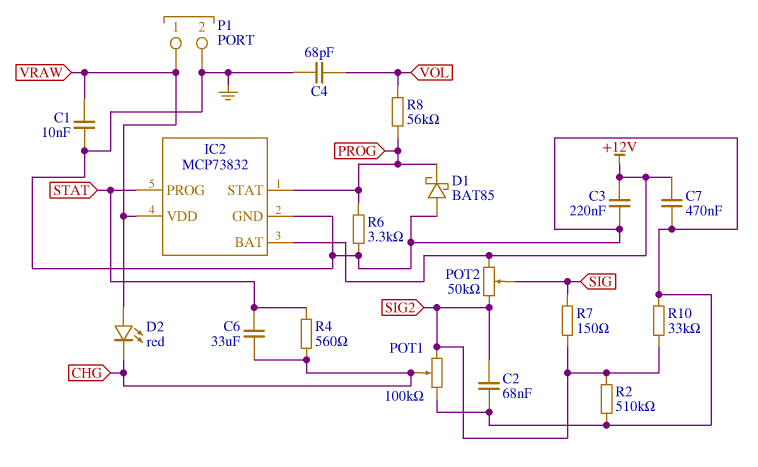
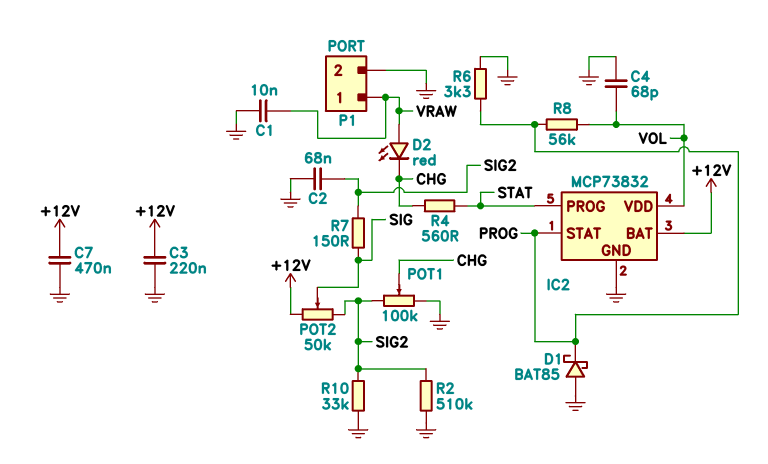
C6: 33uF (CHG, STAT) -> none
IC2 pin VDD: VRAW -> VOL

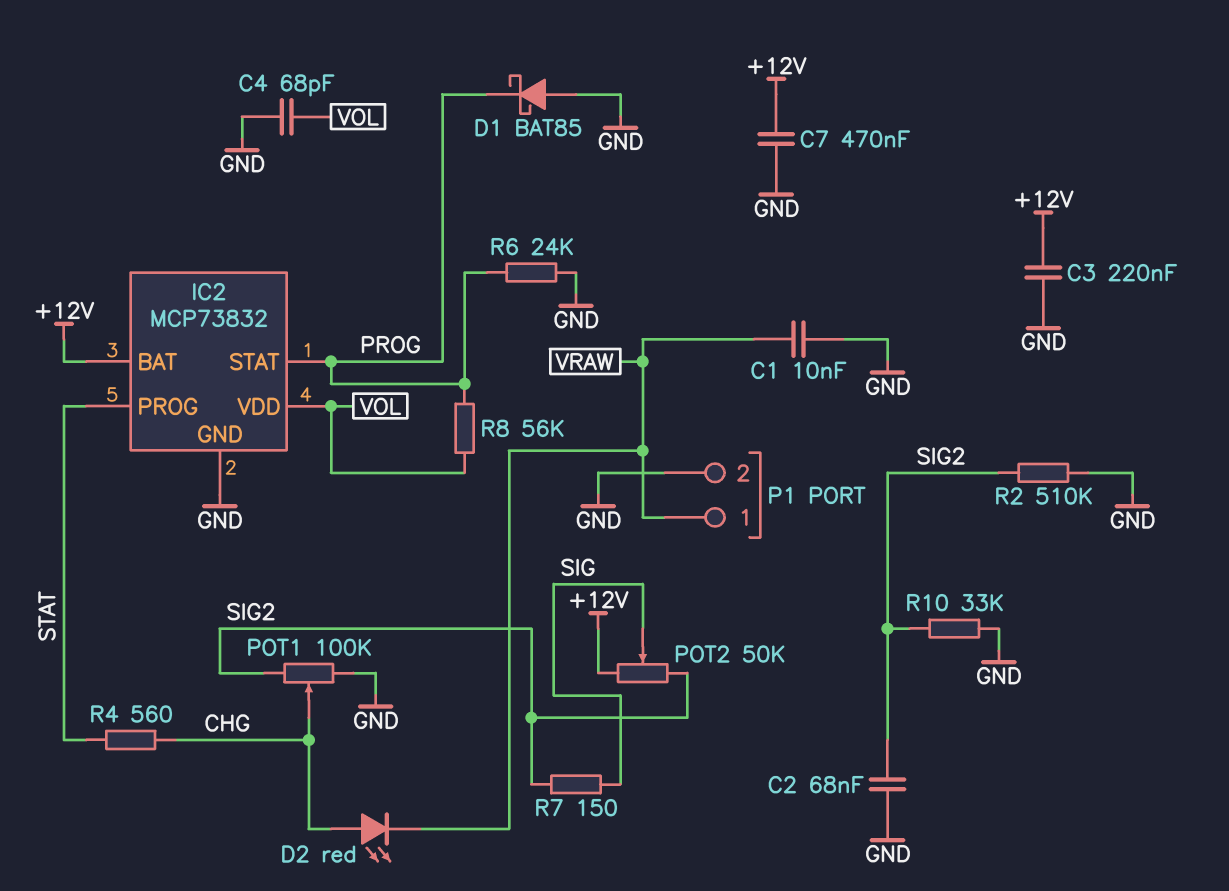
D2: LED red (A VRAW, K CHG) -> LED red (A CHG, K VRAW)
R6: 3.3k (GND, PROG) -> 24k (GND, PROG)

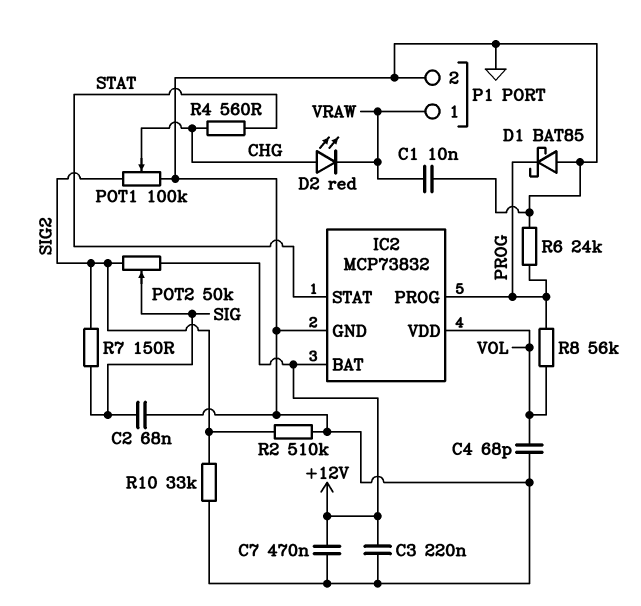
C2: 68nF (GND, SIG2) -> 68nF (GND, SIG)
IC2 pin PROG: STAT -> PROG
IC2 pin STAT: PROG -> STAT

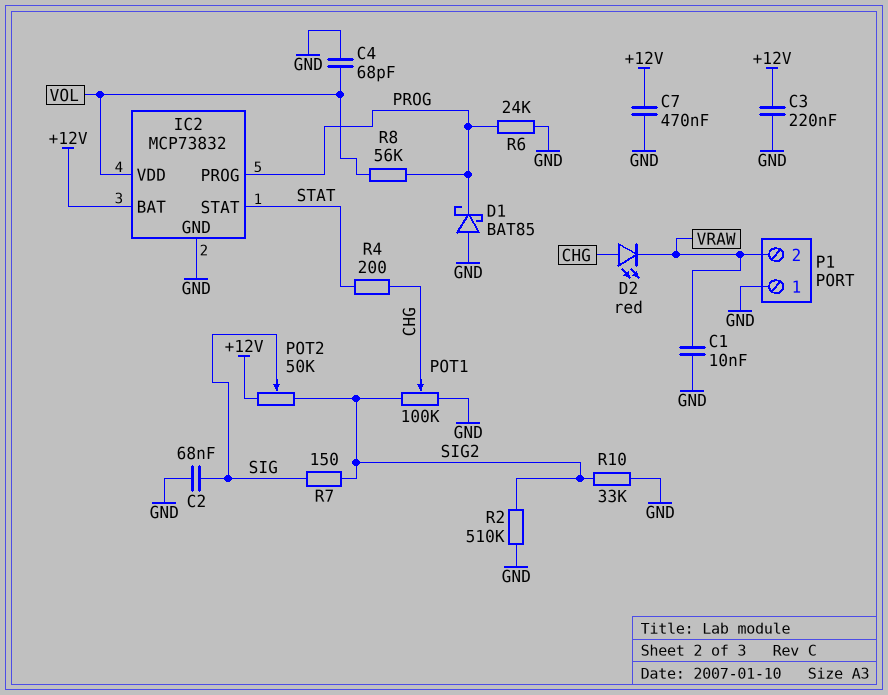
P1 pin 1: VRAW -> GND
P1 pin 2: GND -> VRAW
R4: 560 (CHG, STAT) -> 200 (CHG, STAT)

